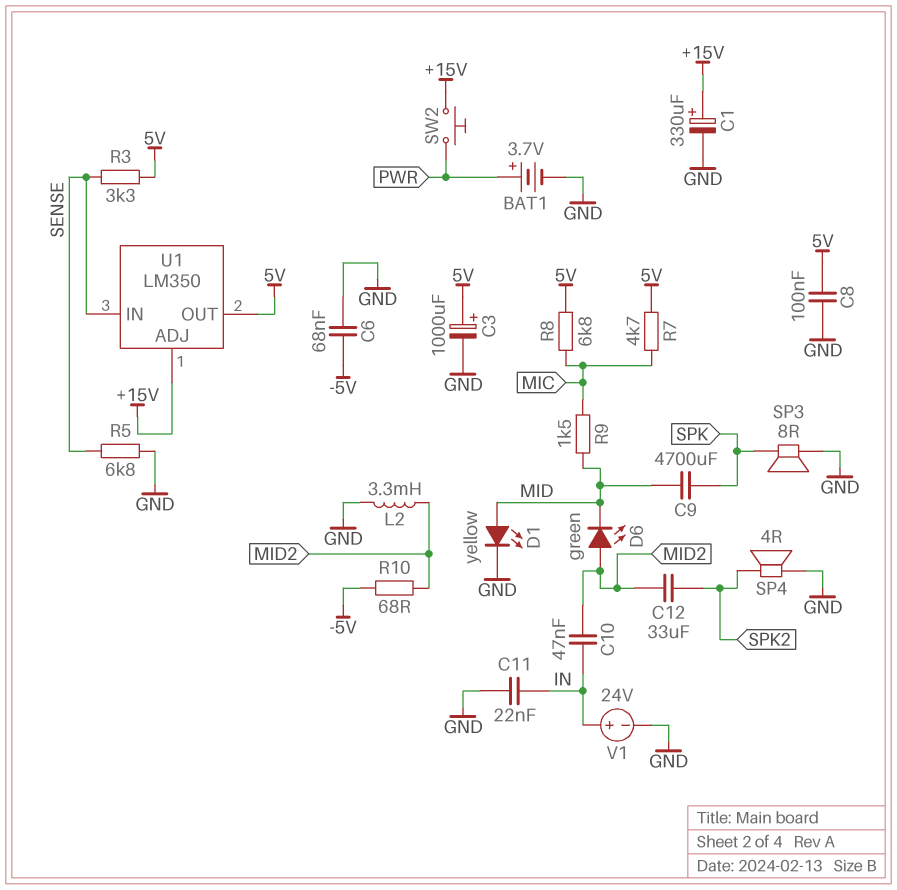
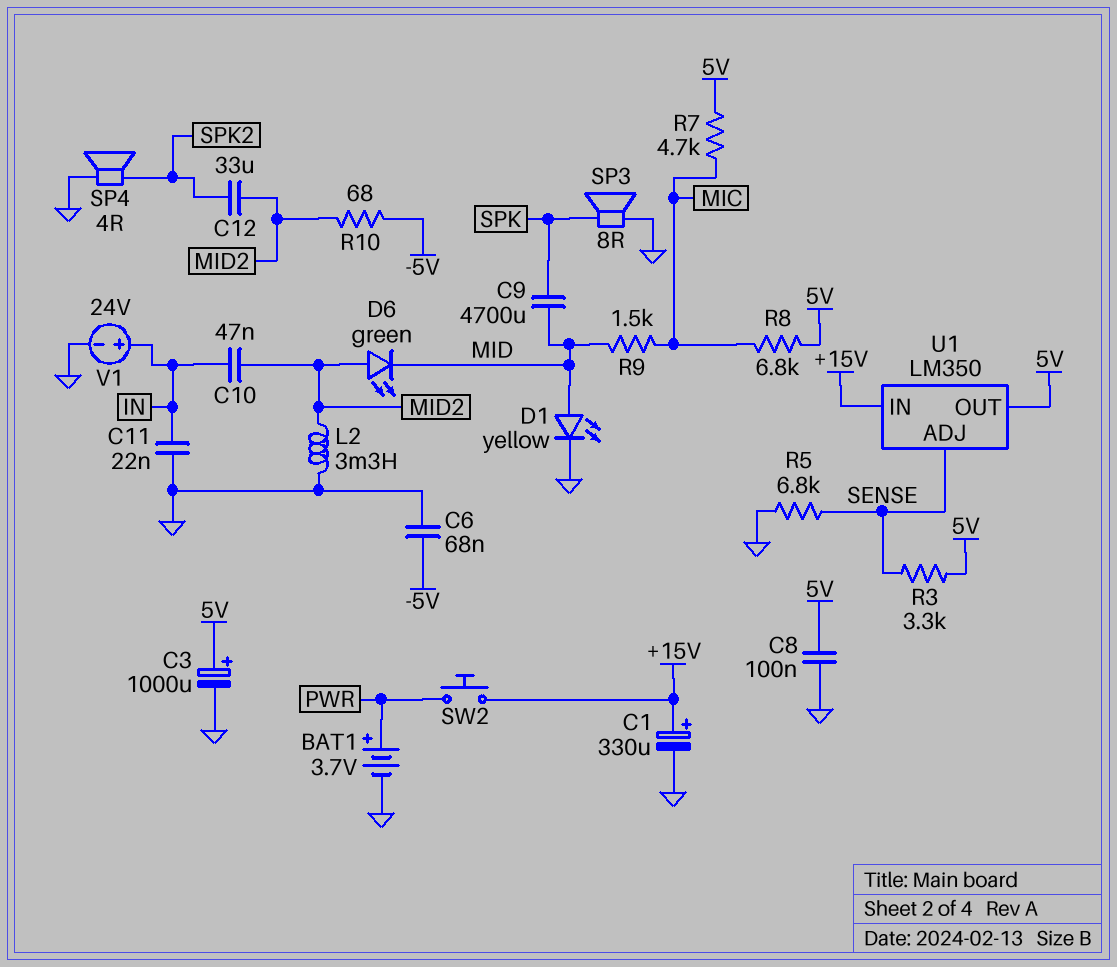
U1 pin ADJ: +15V -> SENSE
U1 pin IN: SENSE -> +15V

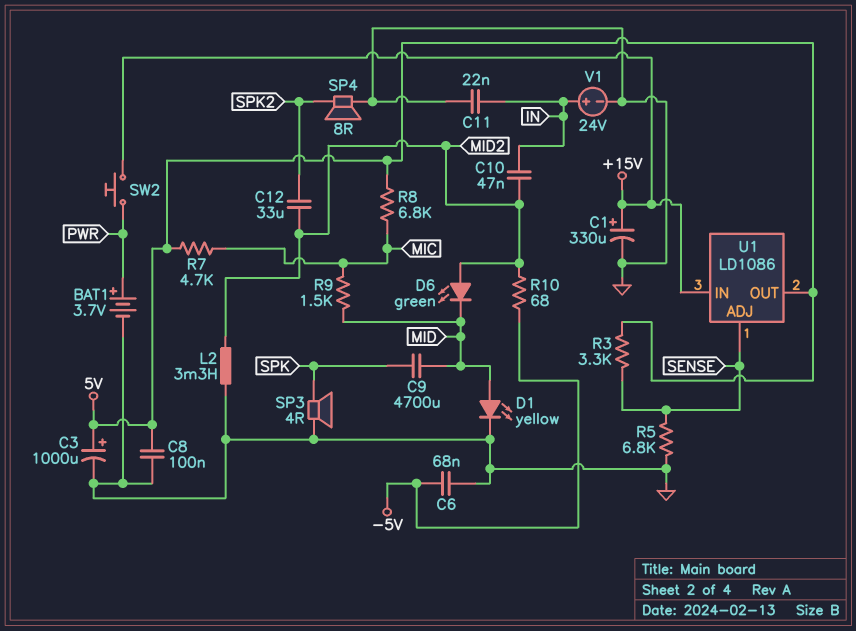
SP3: speaker 8R (GND, SPK) -> speaker 4R (GND, SPK)
SP4: speaker 4R (GND, SPK2) -> speaker 8R (GND, SPK2)
U1: LM350 -> LD1086

